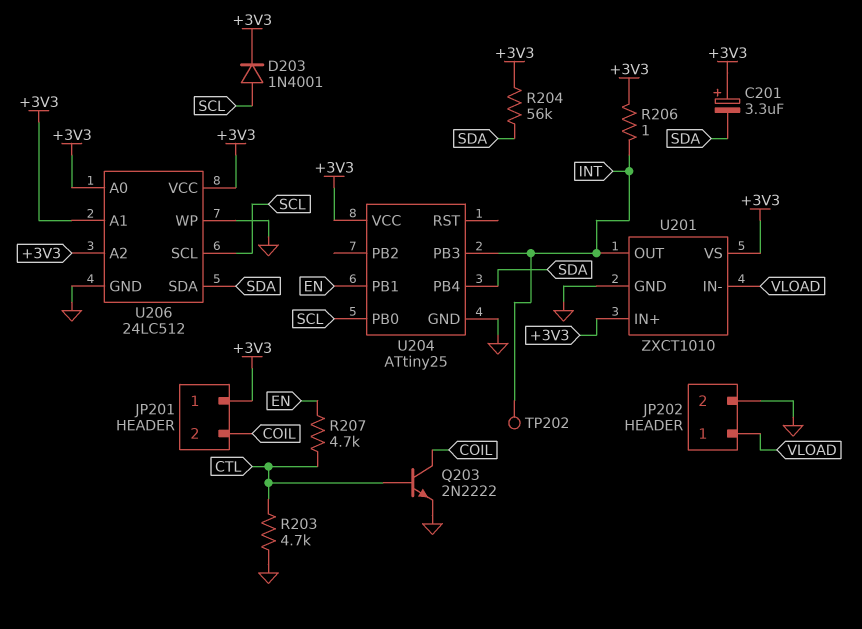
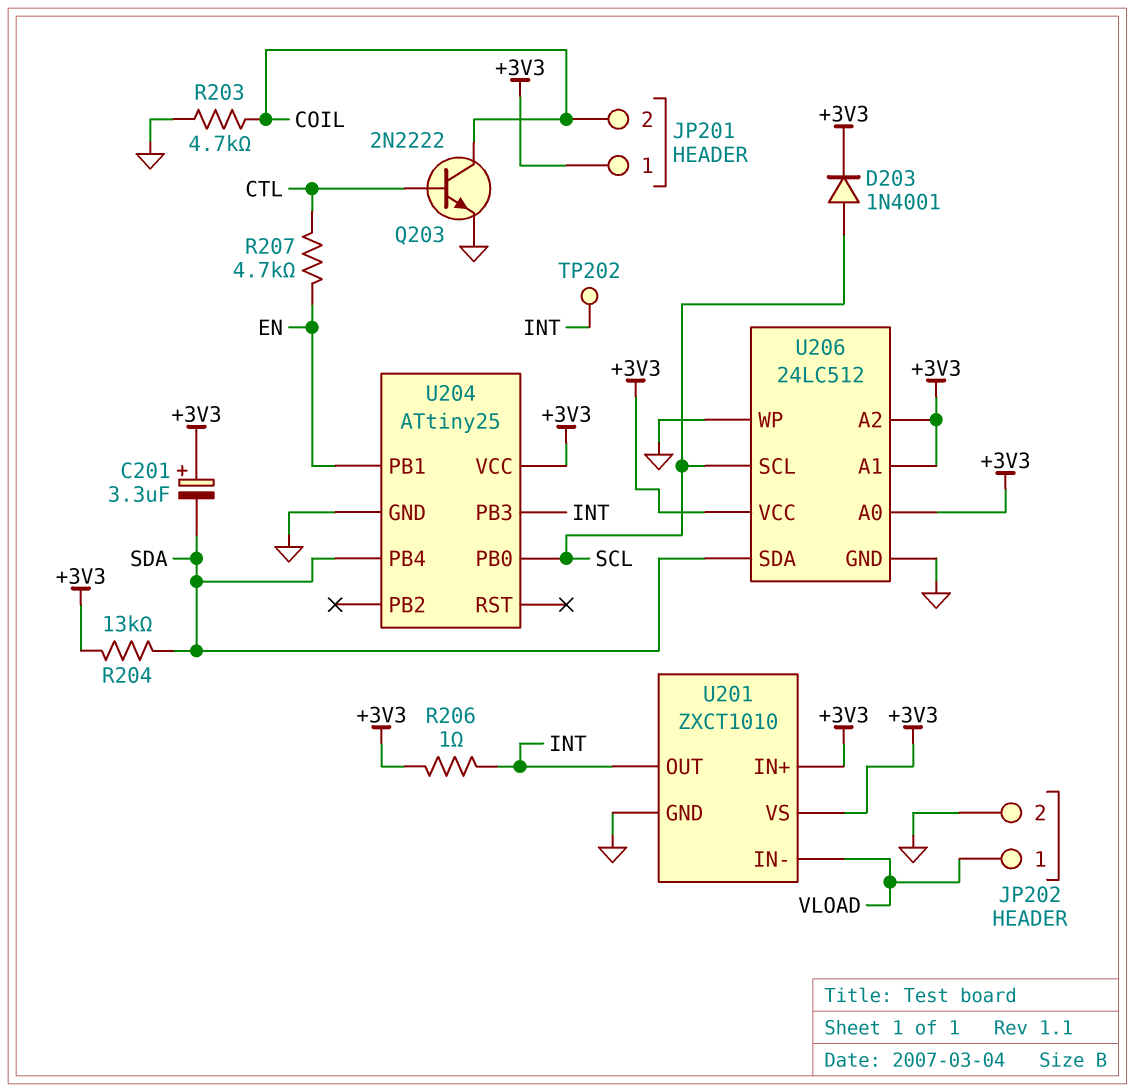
R203: 4.7k (CTL, GND) -> 4.7k (COIL, GND)
R204: 56k (+3V3, SDA) -> 13k (+3V3, SDA)

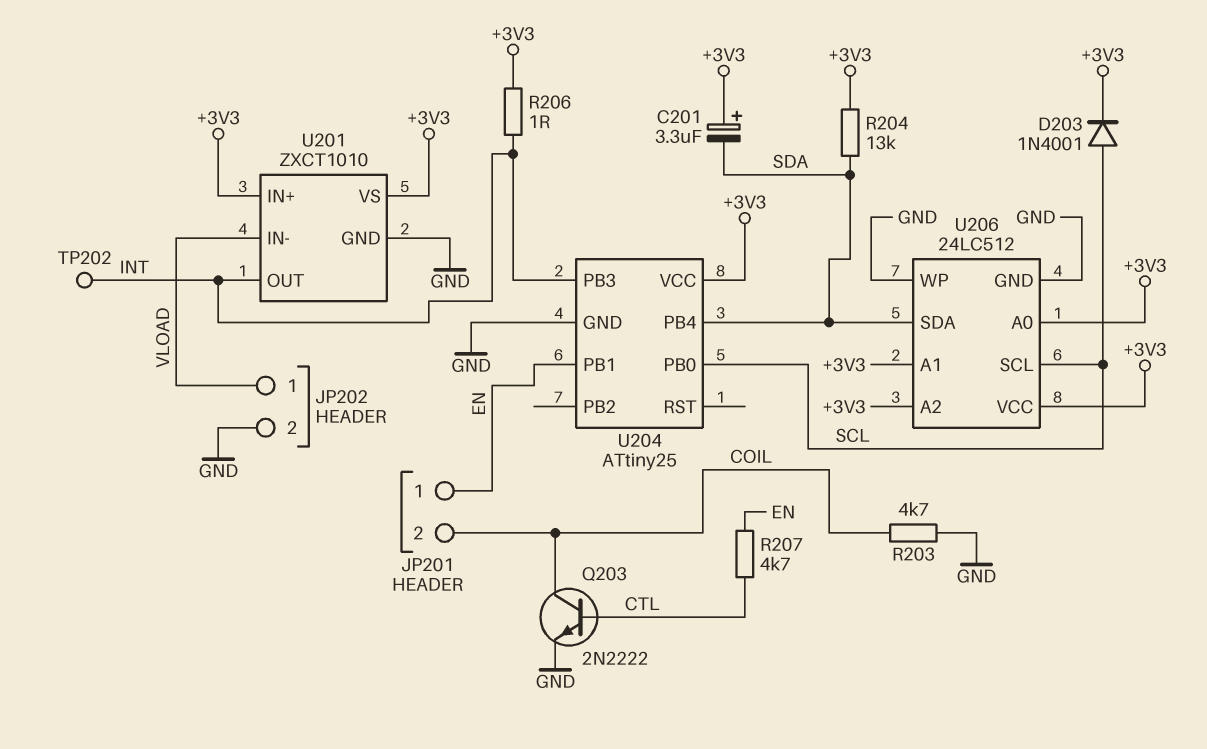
JP201 pin 1: +3V3 -> EN

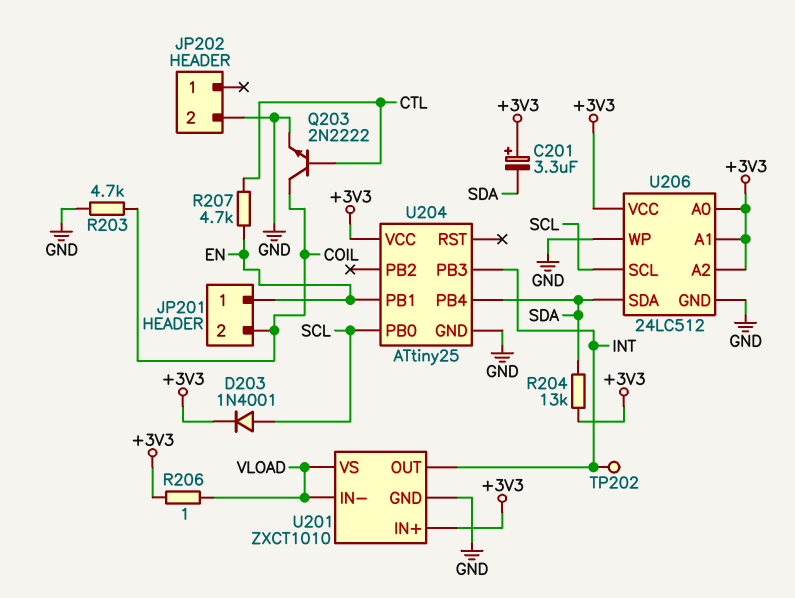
JP202 pin 1: VLOAD -> none
R206: 1 (+3V3, INT) -> 1 (+3V3, VLOAD)
U201 pin VS: +3V3 -> VLOAD

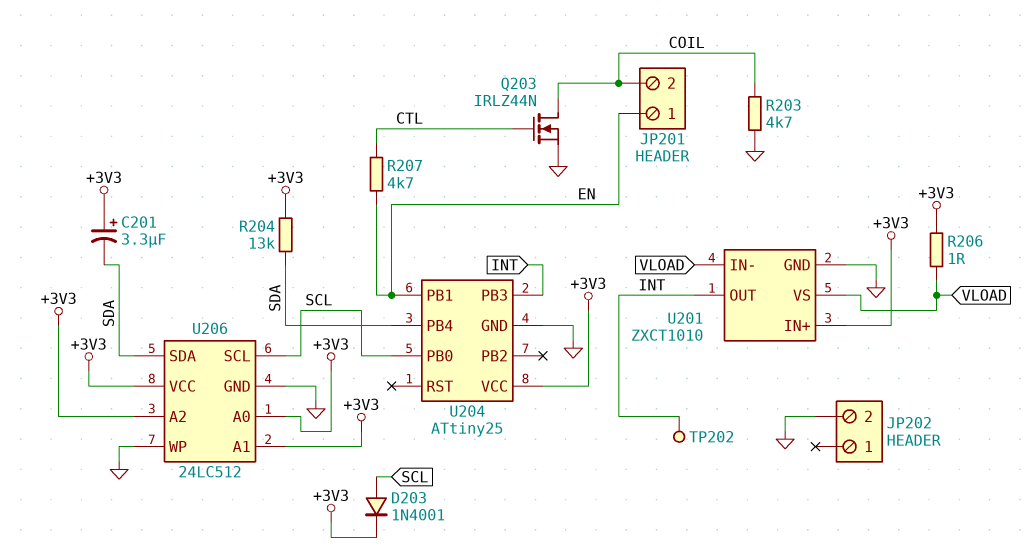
Q203: NPN 2N2222 (B CTL, C COIL, E GND) -> NMOS IRLZ44N (G CTL, D COIL, S GND)

